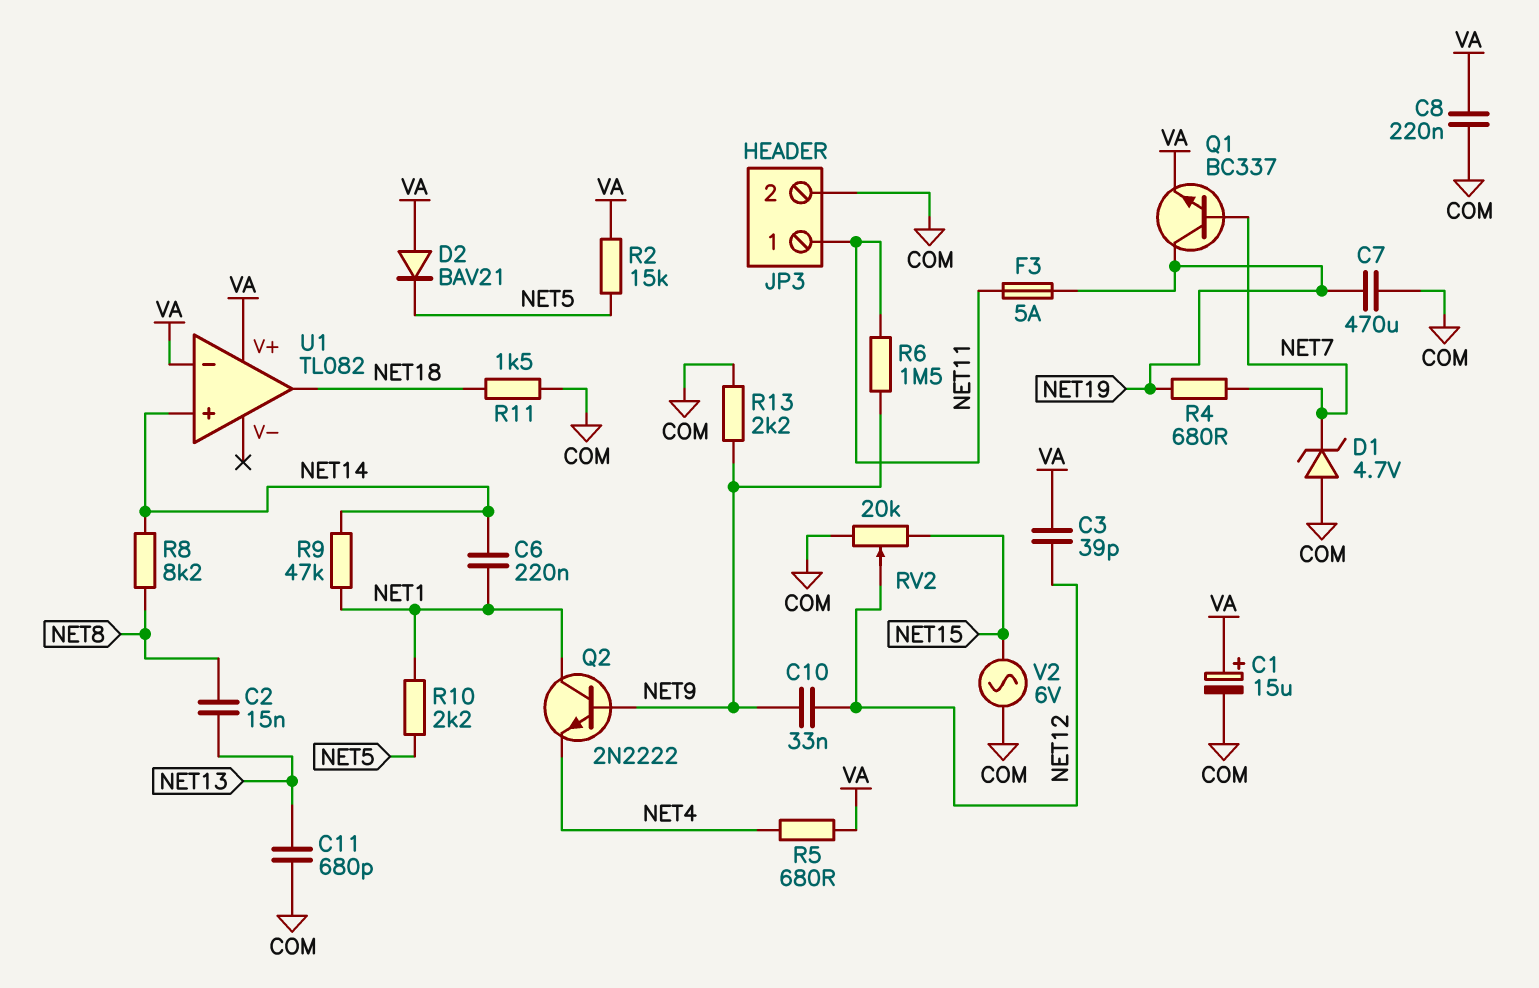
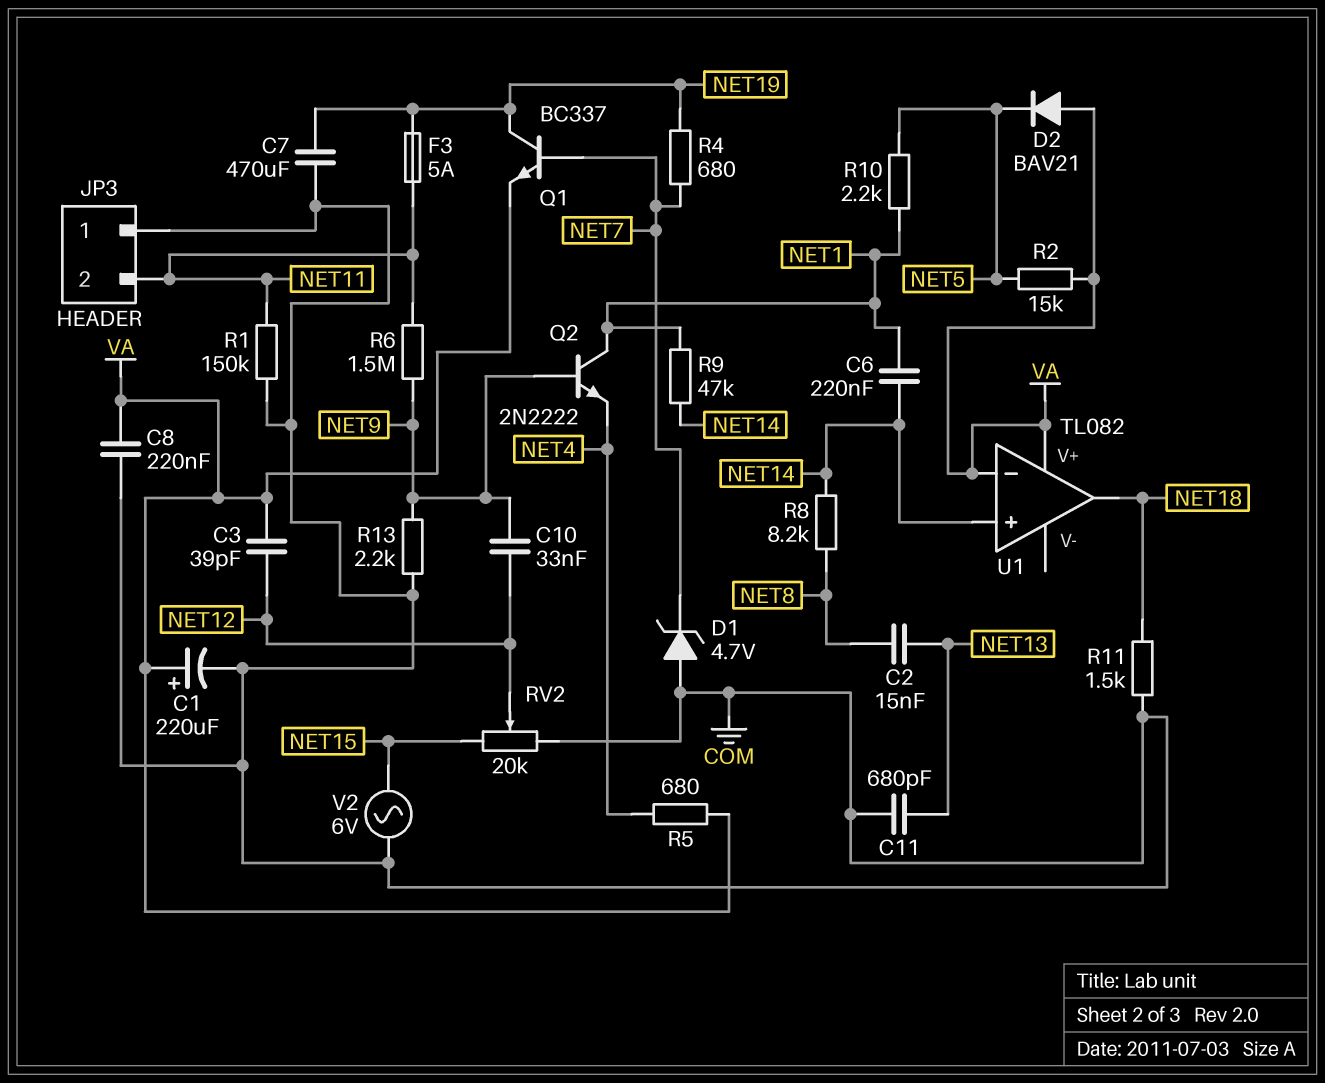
C1: 15uF (plus VA, minus COM) -> 220uF (plus VA, minus COM)
JP3 pin 1: NET11 -> COM
JP3 pin 2: COM -> NET11
R1: none -> 150k (COM, NET11)

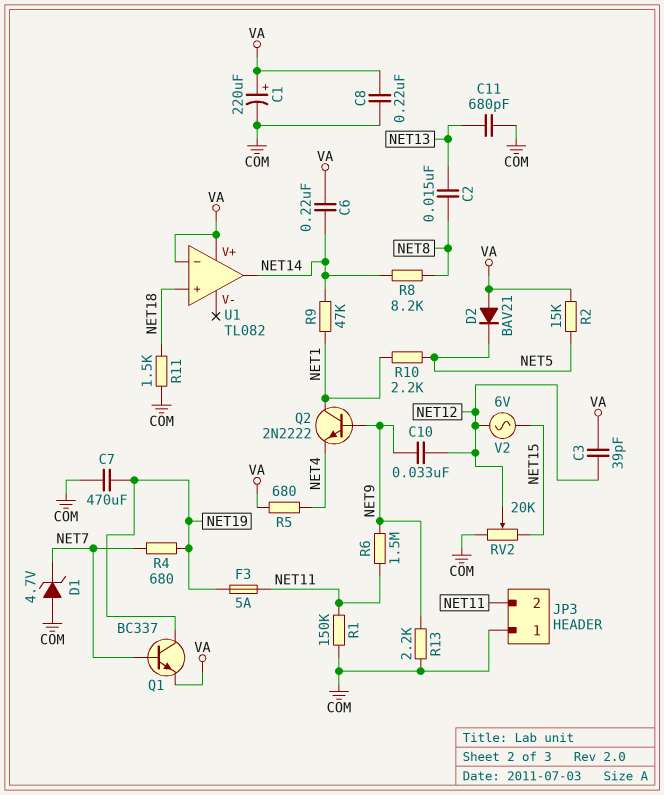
C6: 220nF (NET1, NET14) -> 220nF (NET14, VA)
U1 pin in+: NET14 -> NET18
U1 pin out: NET18 -> NET14
V2: AC 6V (COM, NET15) -> AC 6V (NET12, NET15)

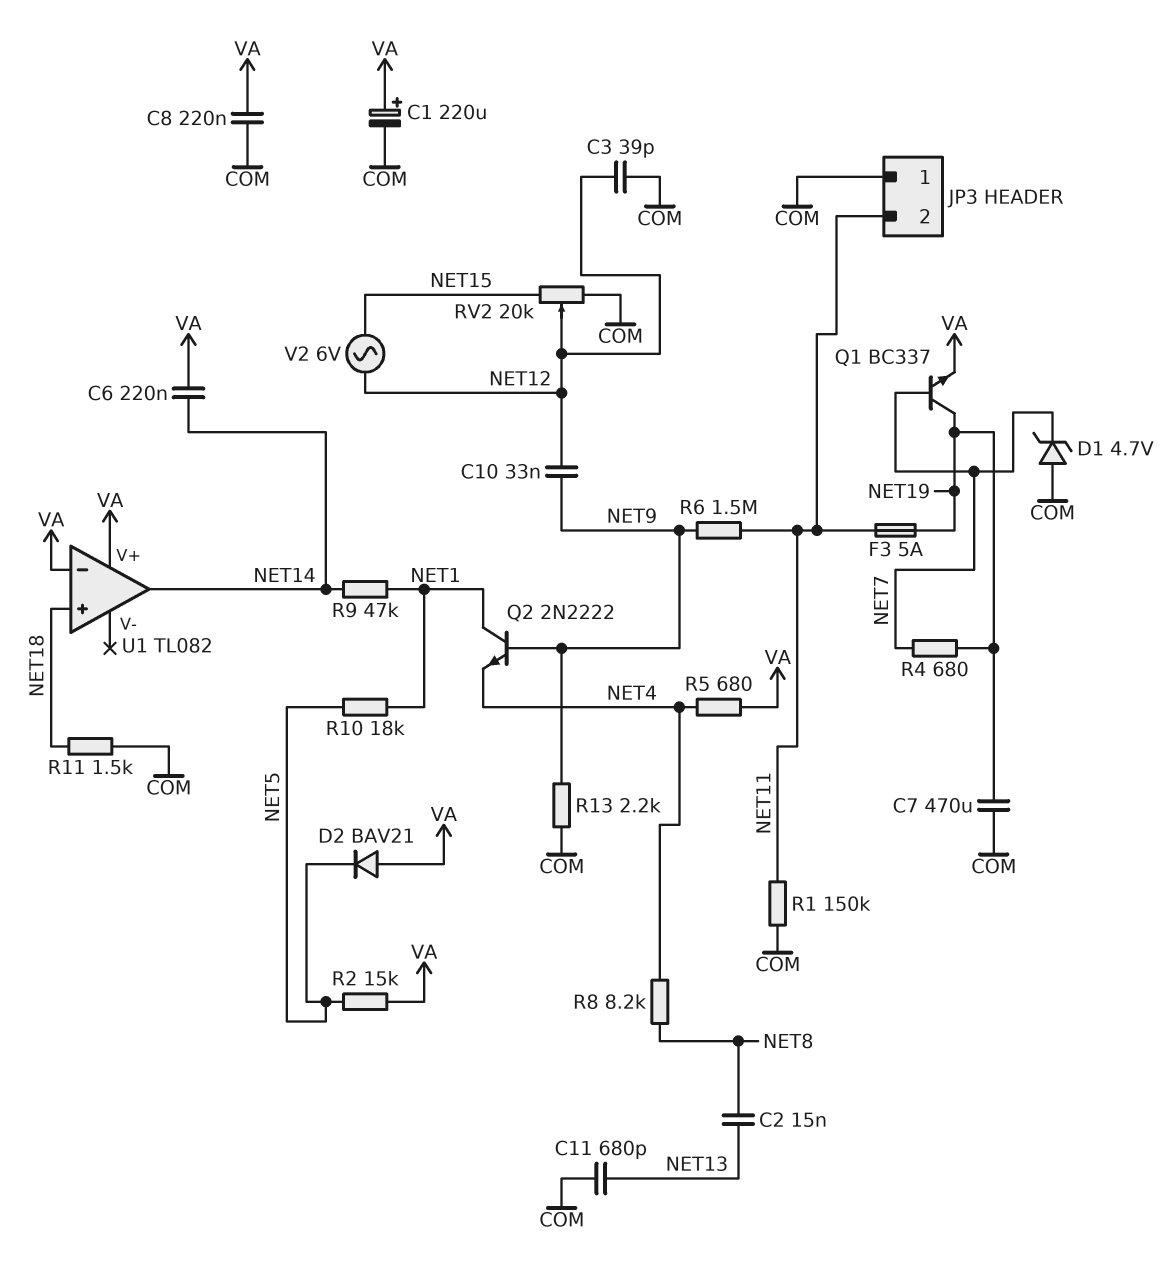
C3: 39pF (NET12, VA) -> 39pF (COM, NET12)
R8: 8.2k (NET8, NET14) -> 8.2k (NET4, NET8)
R10: 2.2k (NET1, NET5) -> 18k (NET1, NET5)

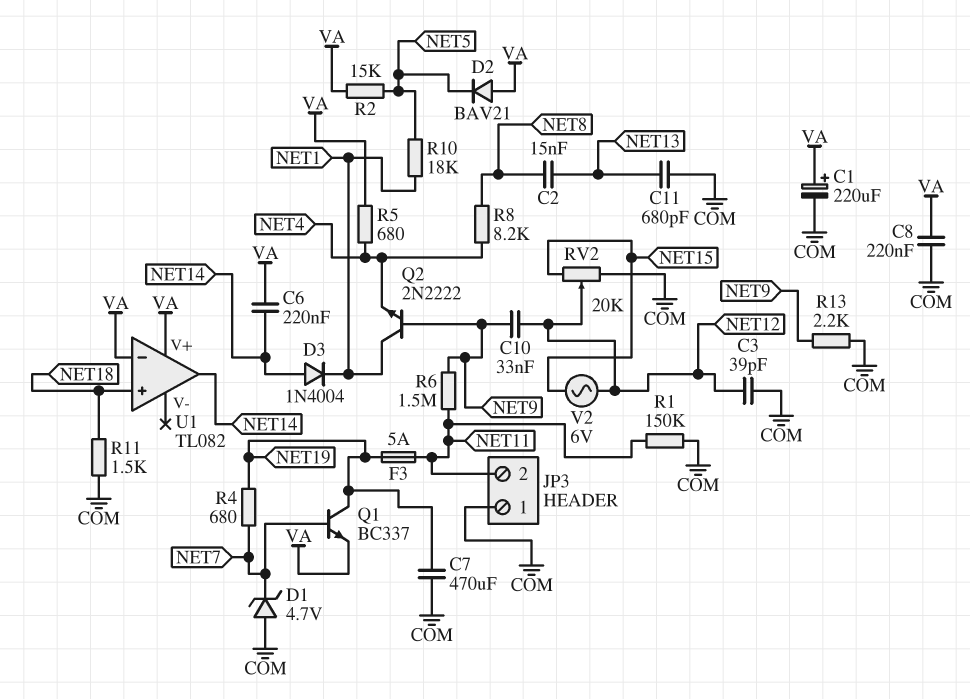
D3: none -> diode 1N4004 (A NET14, K NET1)
R9: 47k (NET1, NET14) -> none

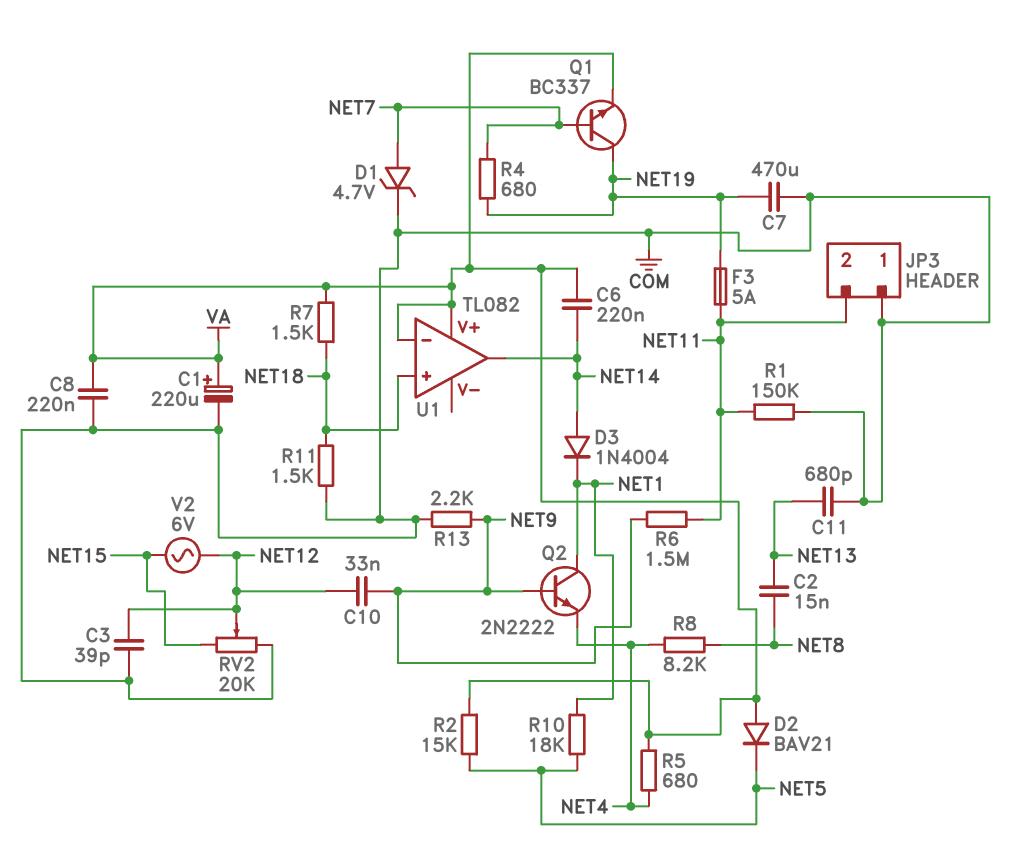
D1: zener 4.7V (A COM, K NET7) -> zener 4.7V (A NET7, K COM)
R7: none -> 1.5k (NET18, VA)

